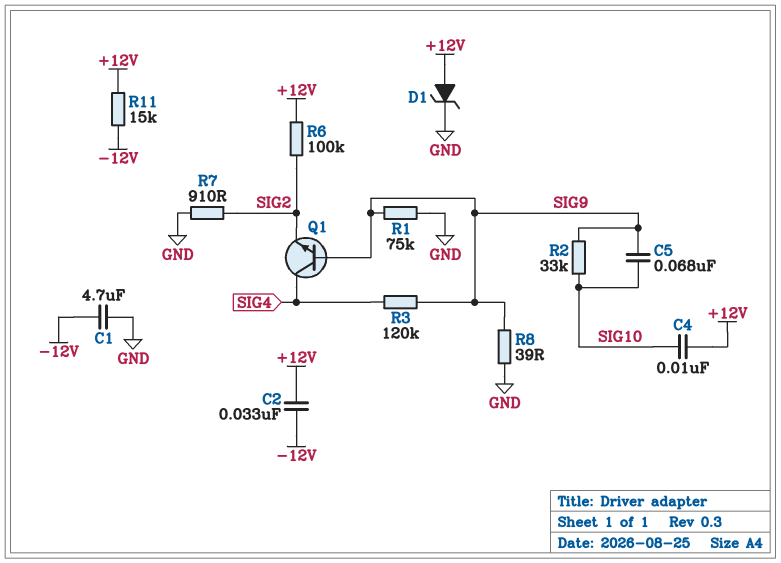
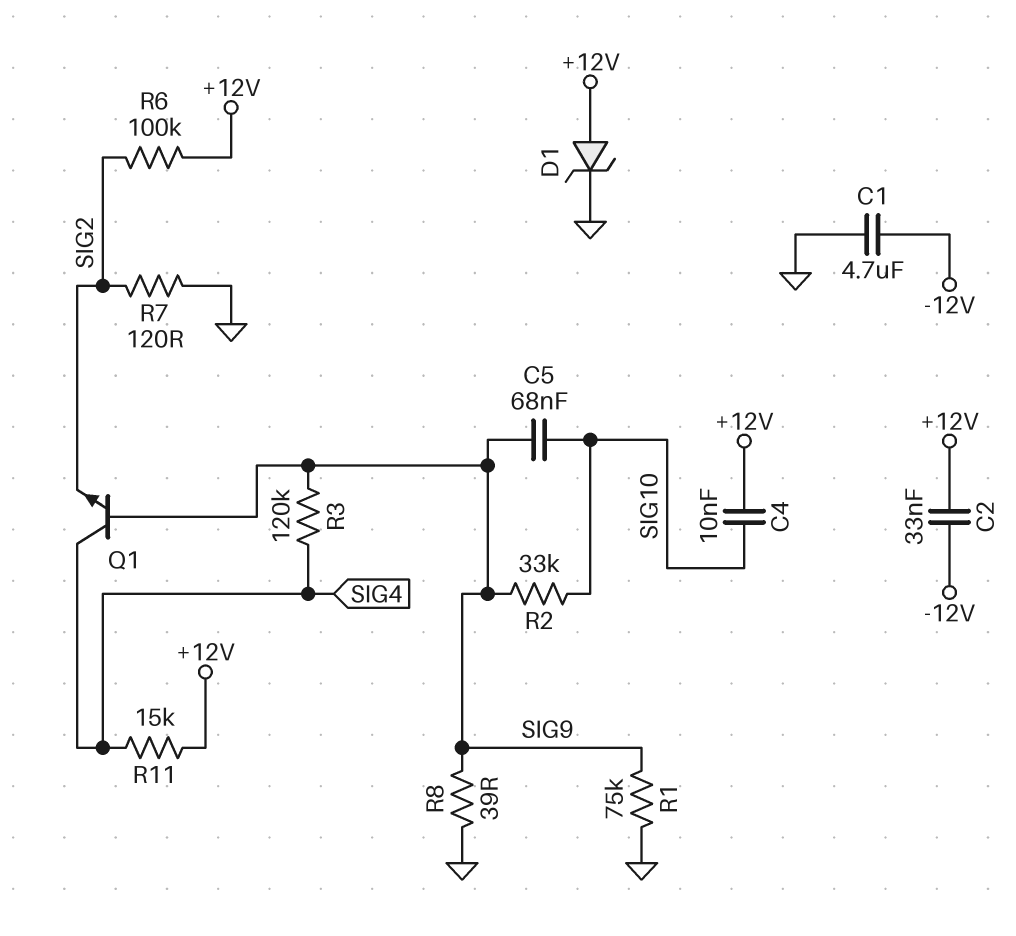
R7: 910 (GND, SIG2) -> 120 (GND, SIG2)
R11: 15k (+12V, -12V) -> 15k (+12V, SIG4)

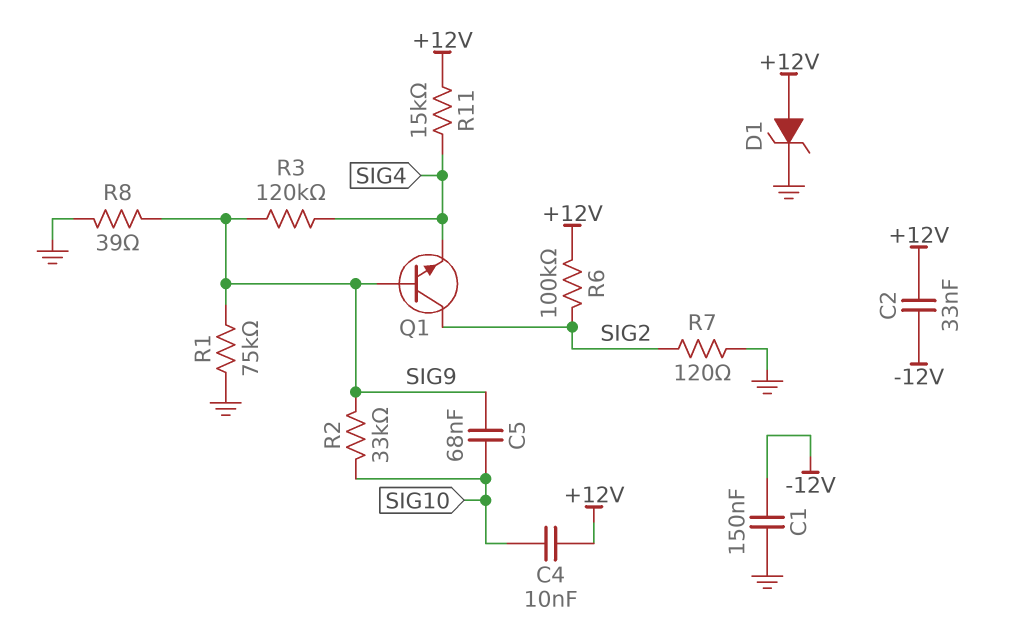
C1: 4.7uF (-12V, GND) -> 150nF (-12V, GND)
Q1: NPN (B SIG9, C SIG4, E SIG2) -> NPN (B SIG9, C SIG2, E SIG4)

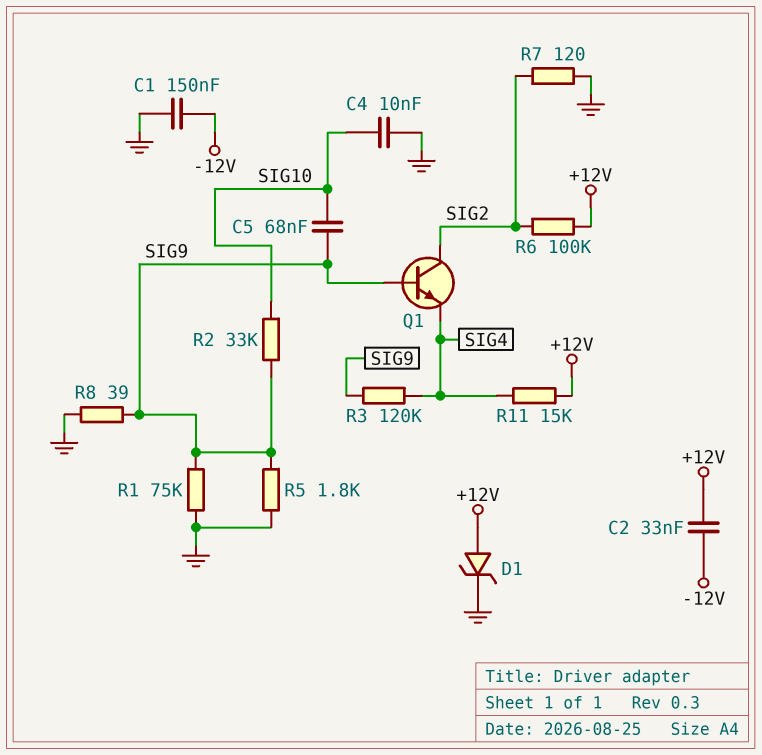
C4: 10nF (+12V, SIG10) -> 10nF (GND, SIG10)
R5: none -> 1.8k (GND, SIG9)

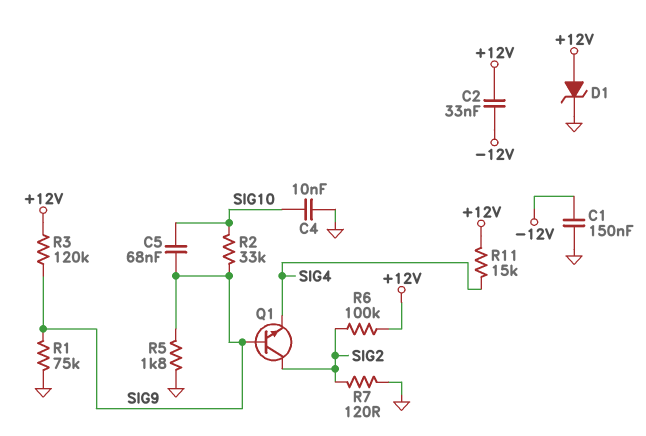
R3: 120k (SIG4, SIG9) -> 120k (+12V, SIG9)
R8: 39 (GND, SIG9) -> none

